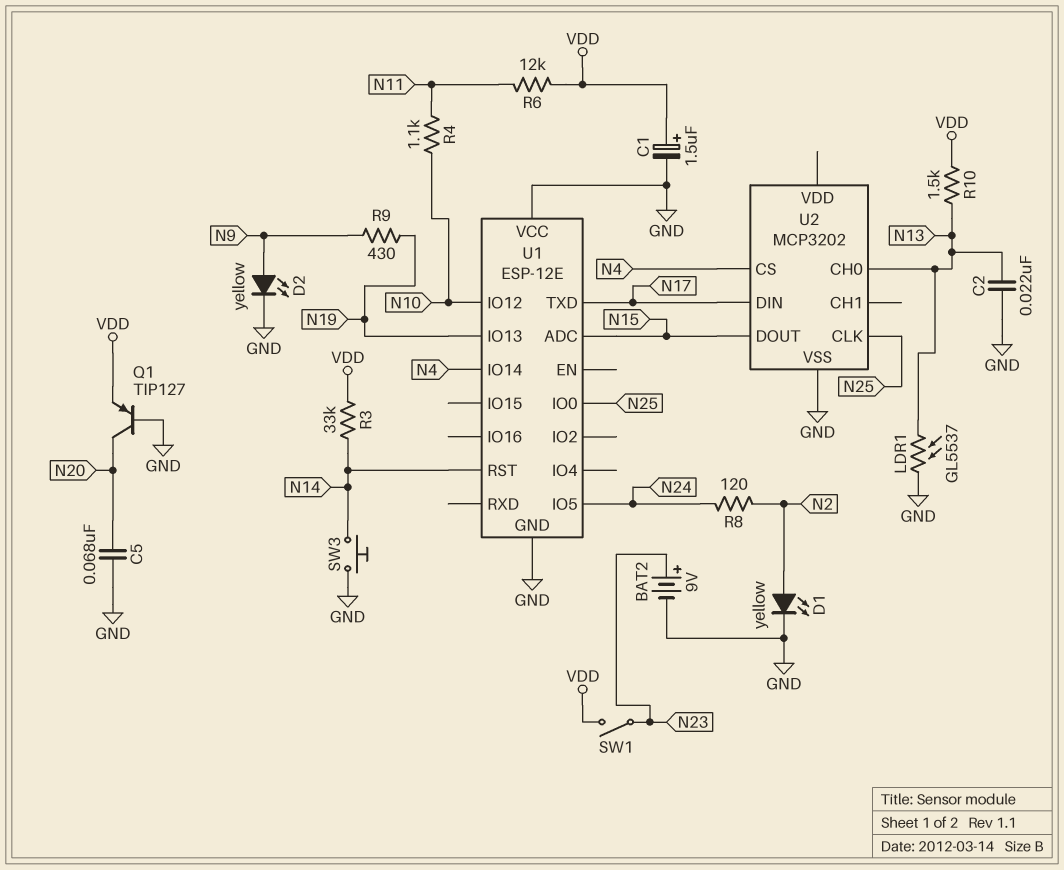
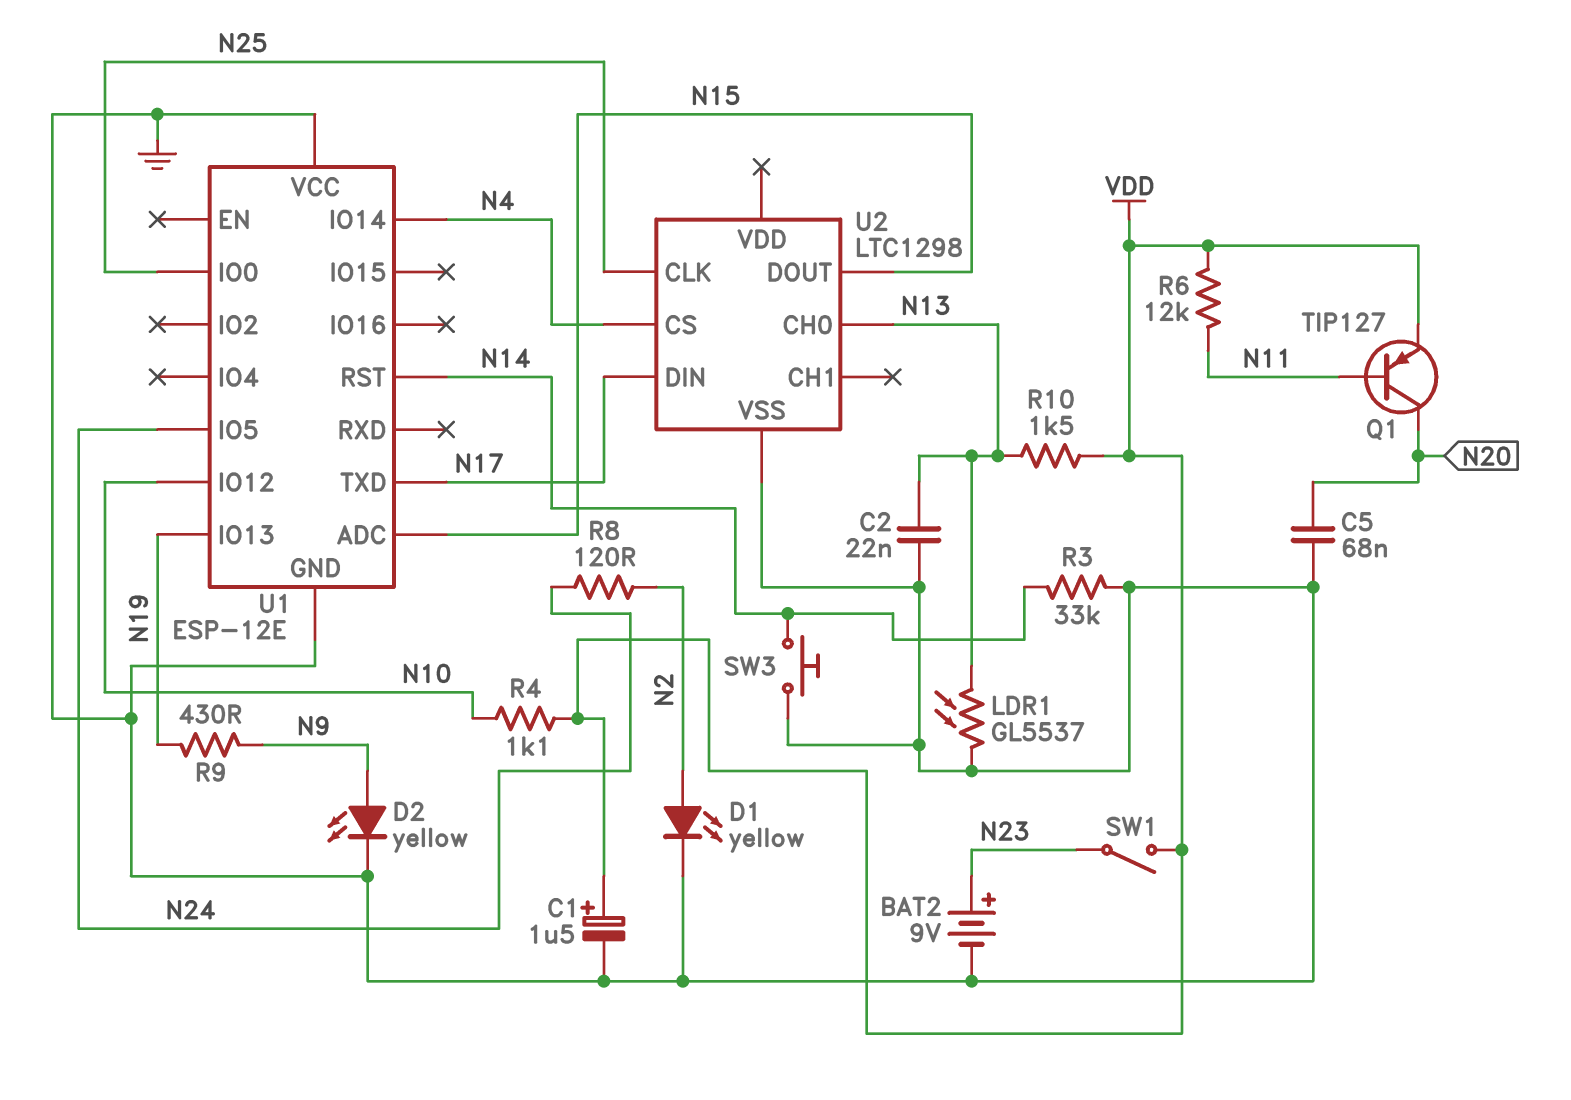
Q1: PNP TIP127 (B GND, C N20, E VDD) -> PNP TIP127 (B N11, C N20, E VDD)
R3: 33k (N14, VDD) -> 33k (GND, N14)
R4: 1.1k (N10, N11) -> 1.1k (N10, VDD)
U2: MCP3202 -> LTC1298

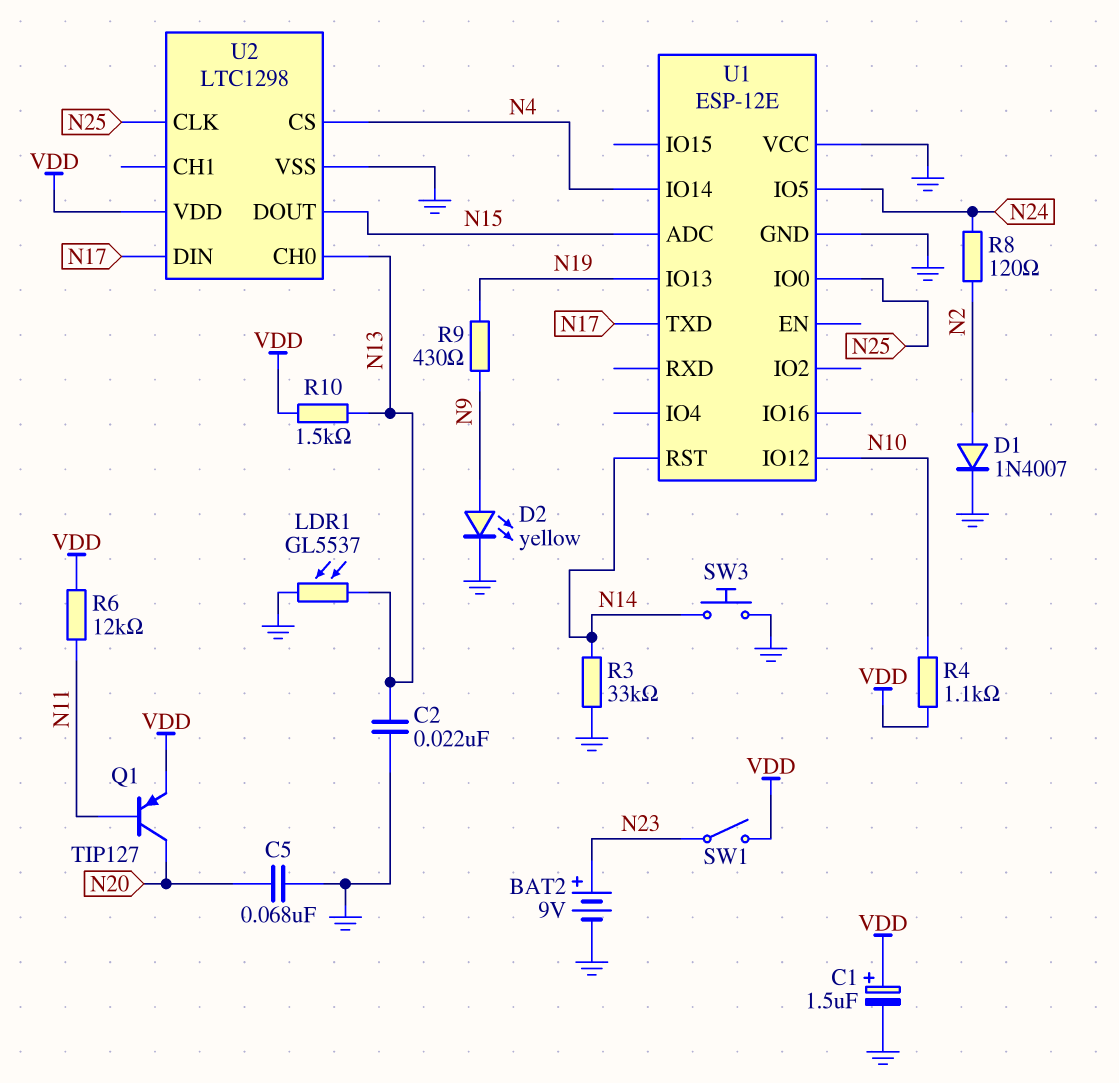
D1: LED yellow (A N2, K GND) -> diode 1N4007 (A N2, K GND)
U2 pin VDD: none -> VDD

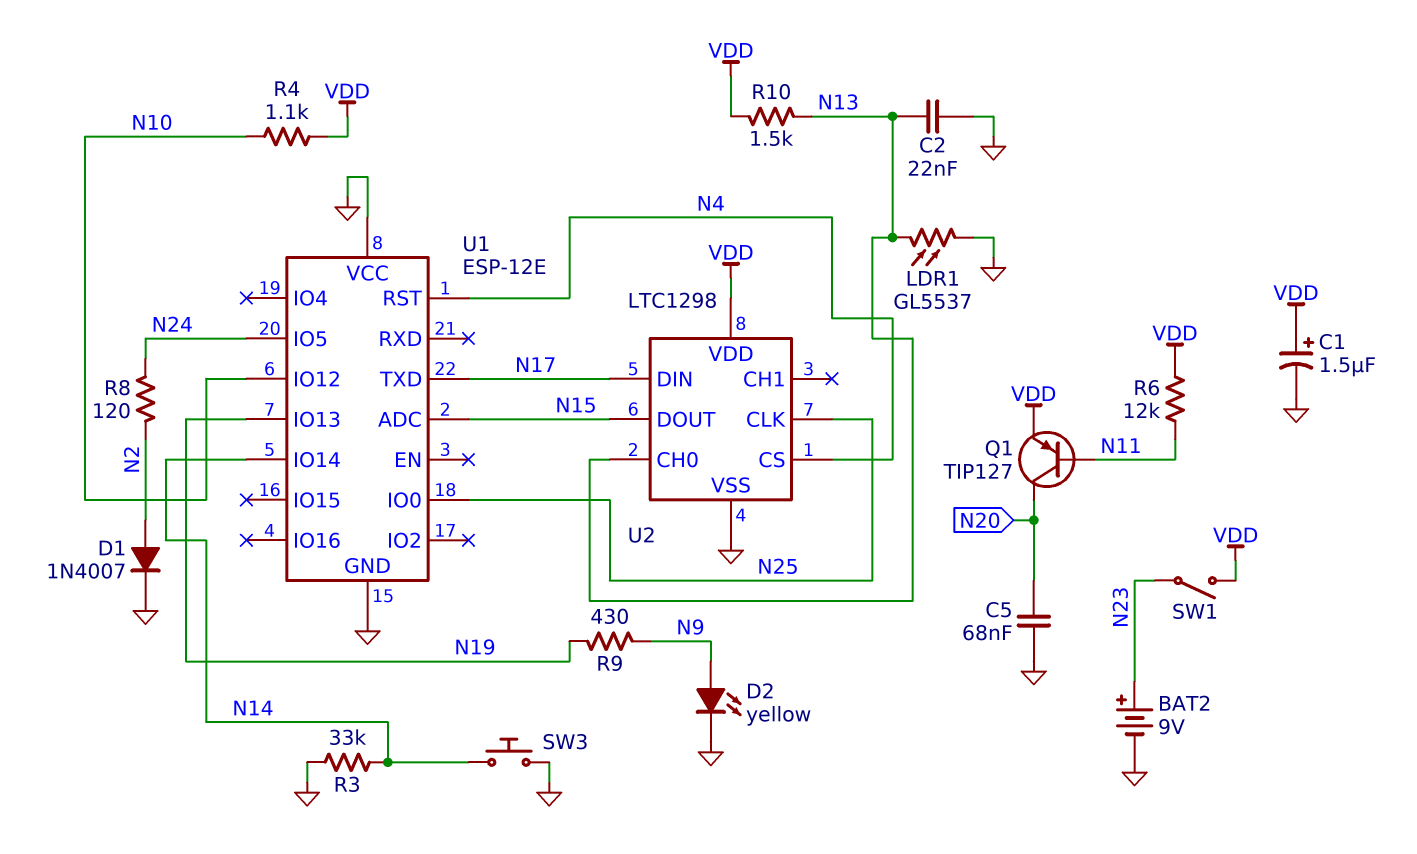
U1 pin IO14: N4 -> N14
U1 pin RST: N14 -> N4

